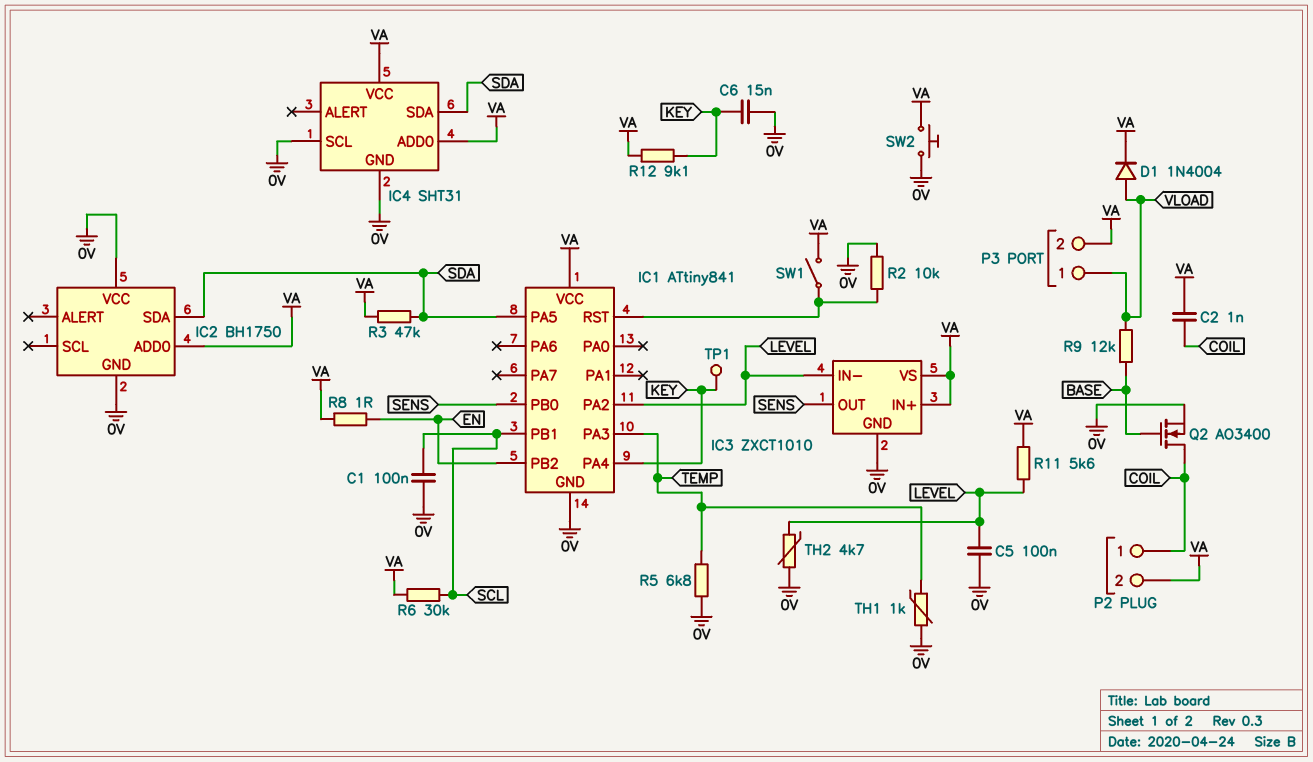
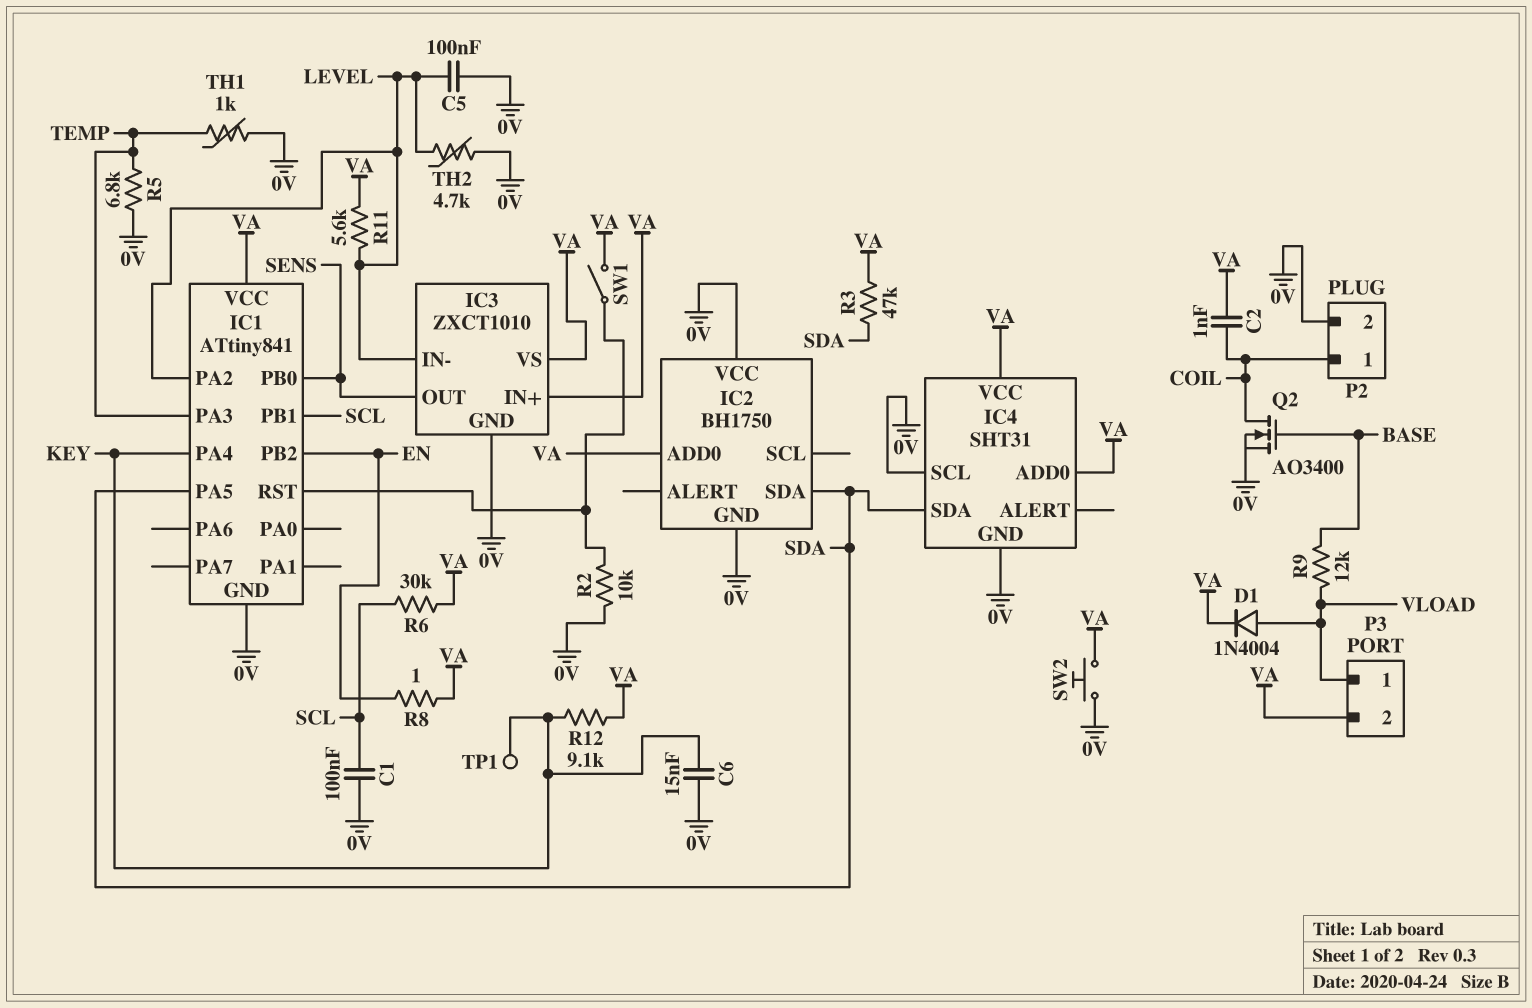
P2 pin 2: VA -> 0V

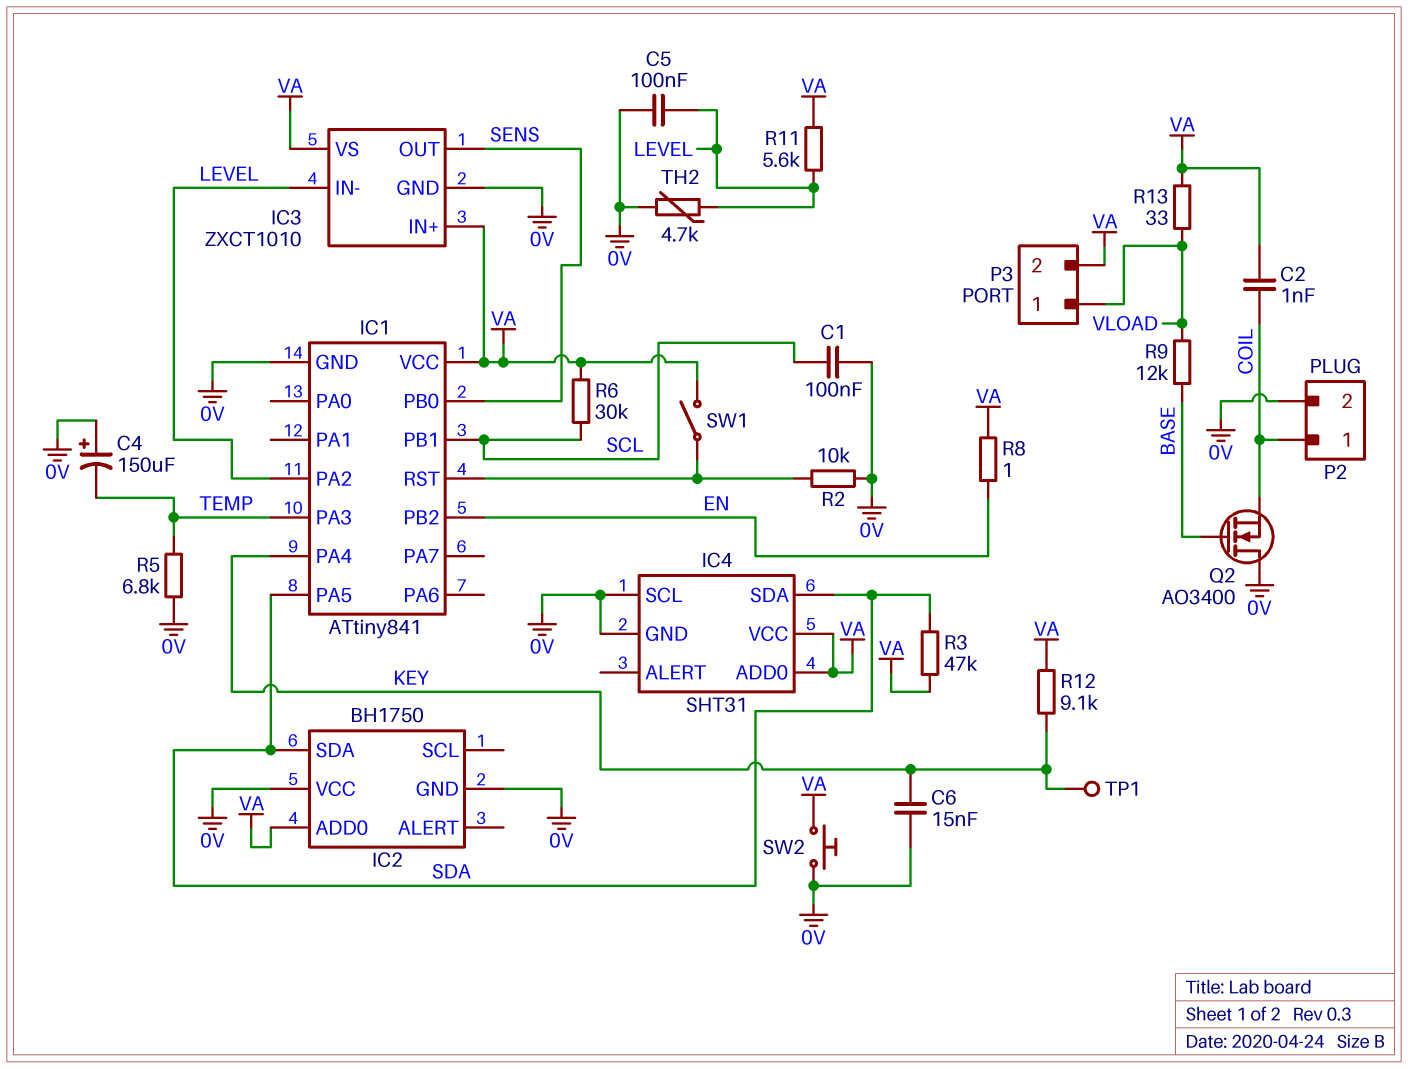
C4: none -> 150uF (plus 0V, minus TEMP)
D1: diode 1N4004 (A VLOAD, K VA) -> none
Q2: NMOS AO3400 (G BASE, D COIL, S 0V) -> NMOS AO3400 (G BASE, D 0V, S COIL)
R13: none -> 33 (VA, VLOAD)
TH1: 1k (0V, TEMP) -> none

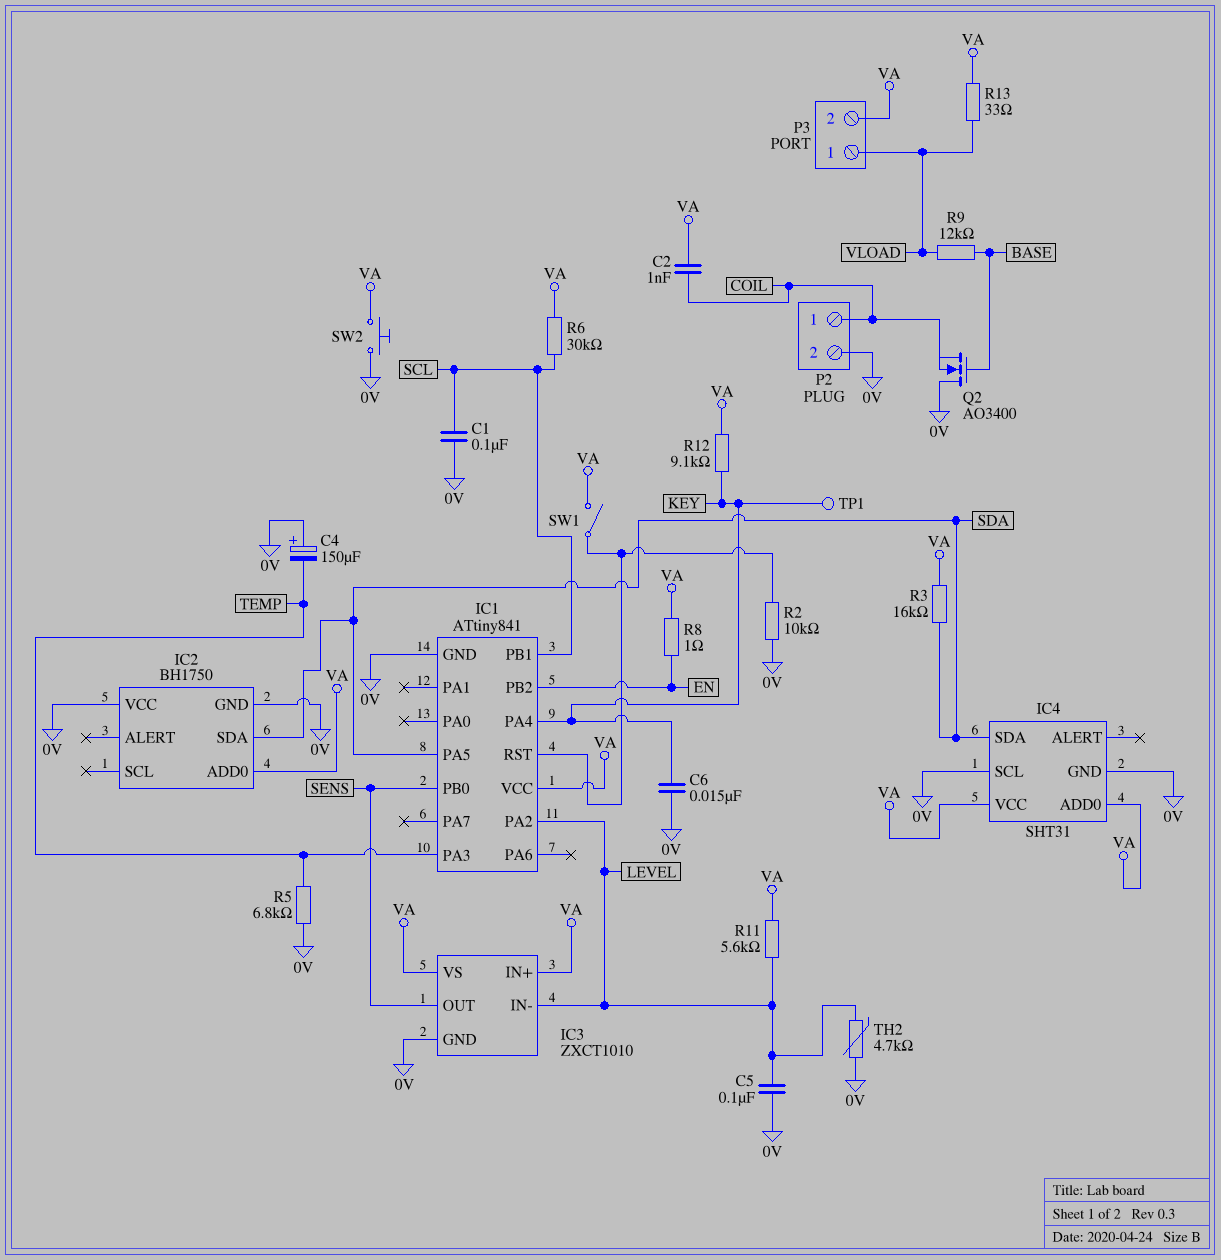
R3: 47k (SDA, VA) -> 16k (SDA, VA)

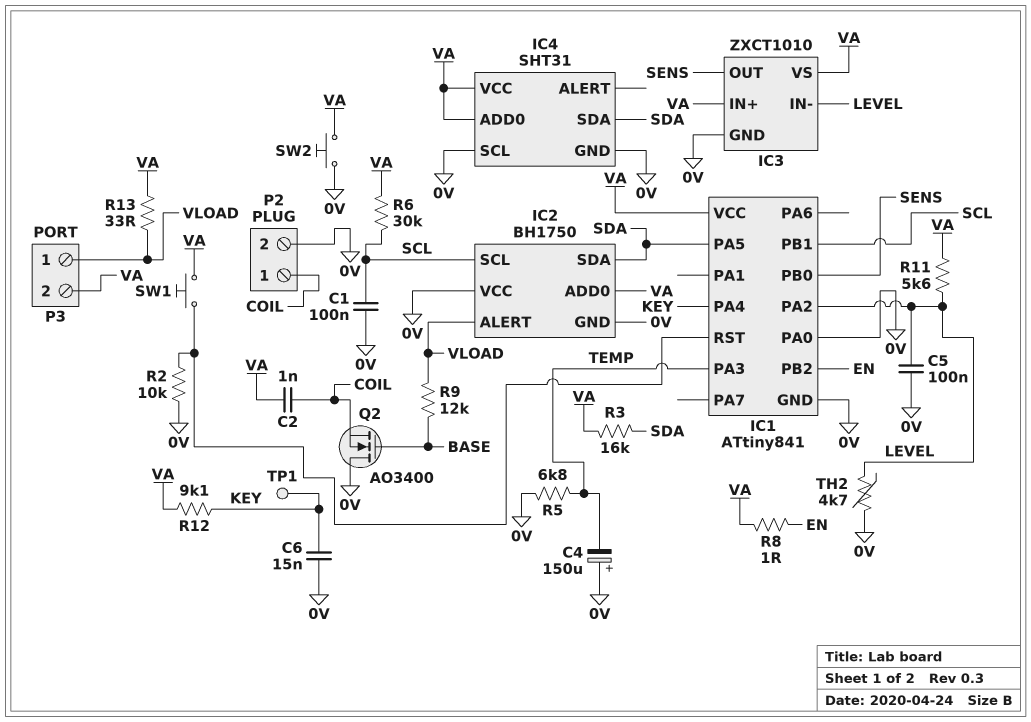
IC1 pin PA0: none -> 0V
IC2 pin ALERT: none -> VLOAD
IC2 pin SCL: none -> SCL
SW1: switch (IC1/RST, VA) -> button (IC1/RST, VA)

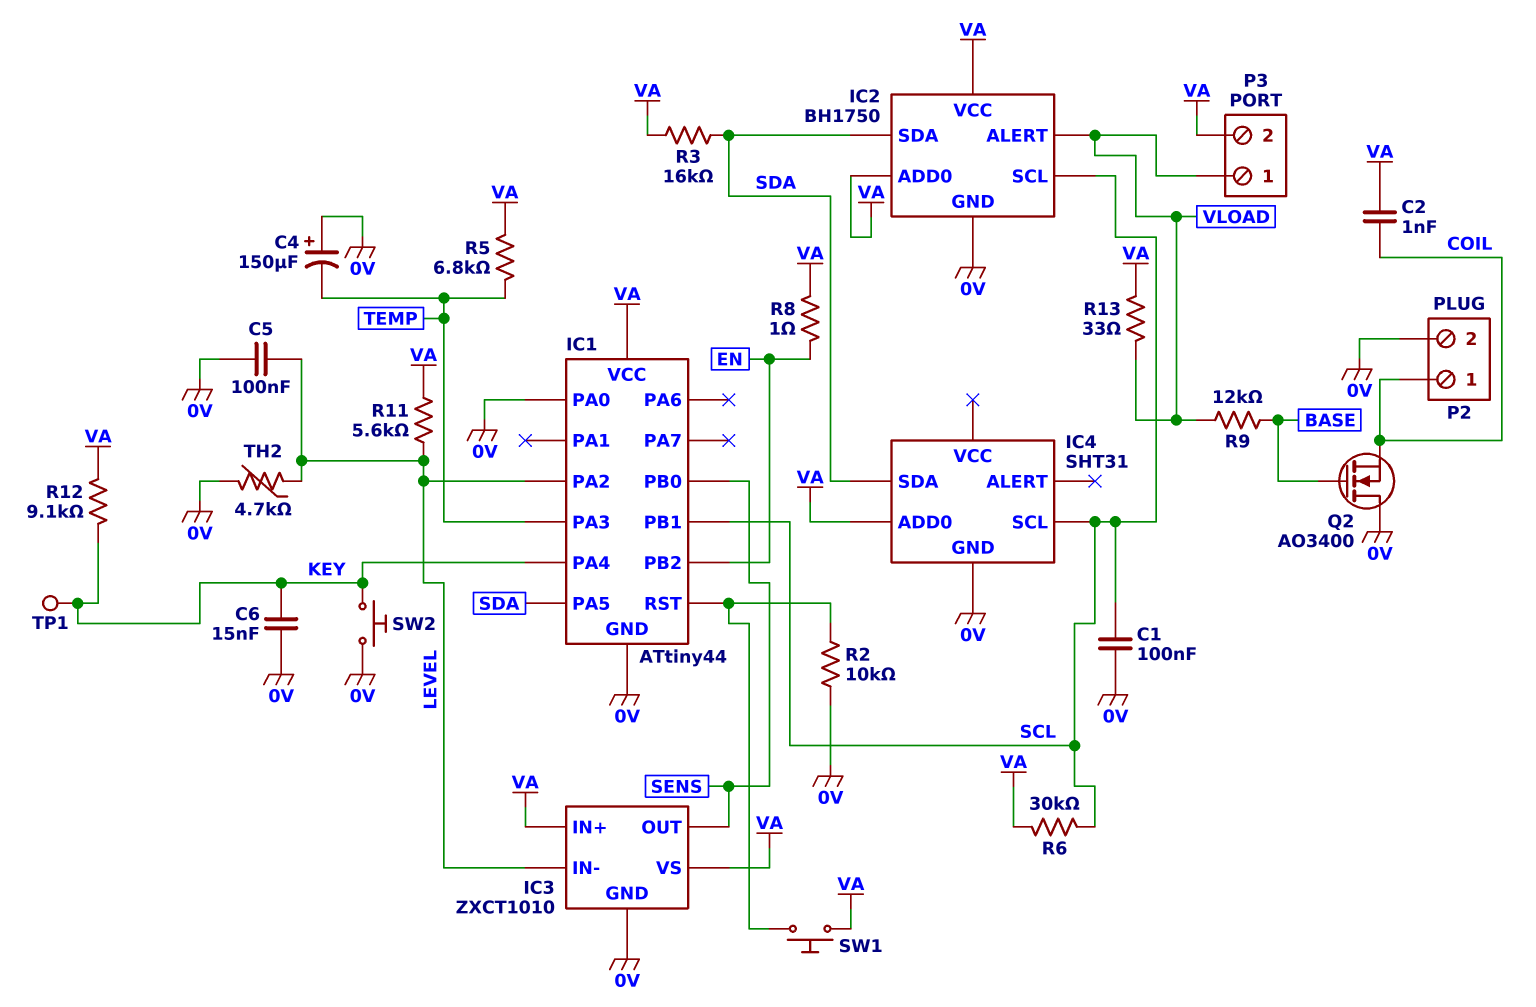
IC1: ATtiny841 -> ATtiny44
IC2 pin VCC: 0V -> VA
IC4 pin SCL: 0V -> SCL
IC4 pin VCC: VA -> none
R5: 6.8k (0V, TEMP) -> 6.8k (TEMP, VA)
SW2: button (0V, VA) -> button (0V, KEY)

